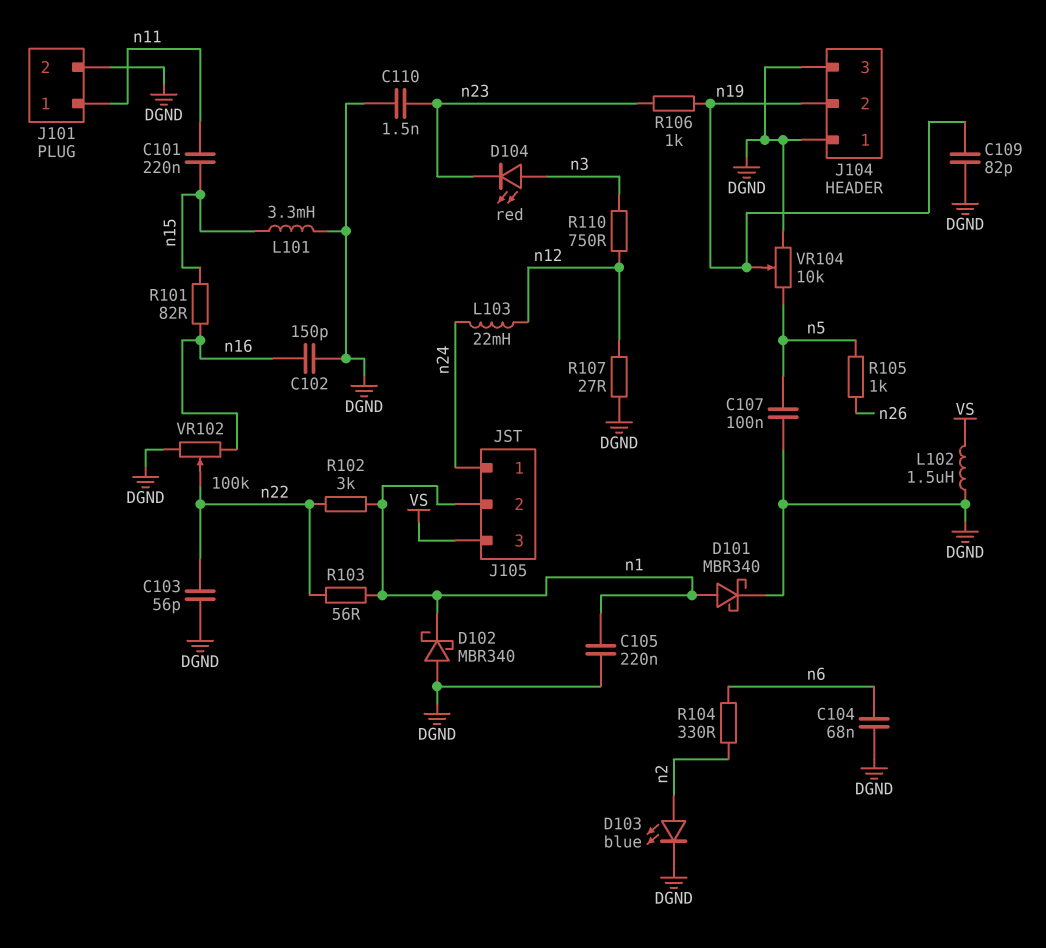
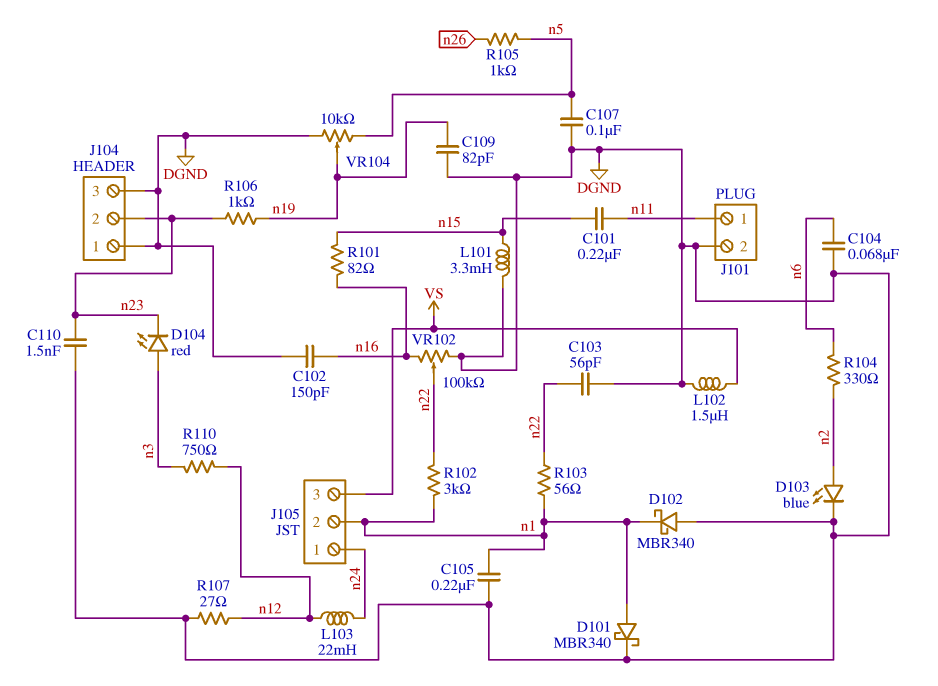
J104 pin 2: n19 -> n23

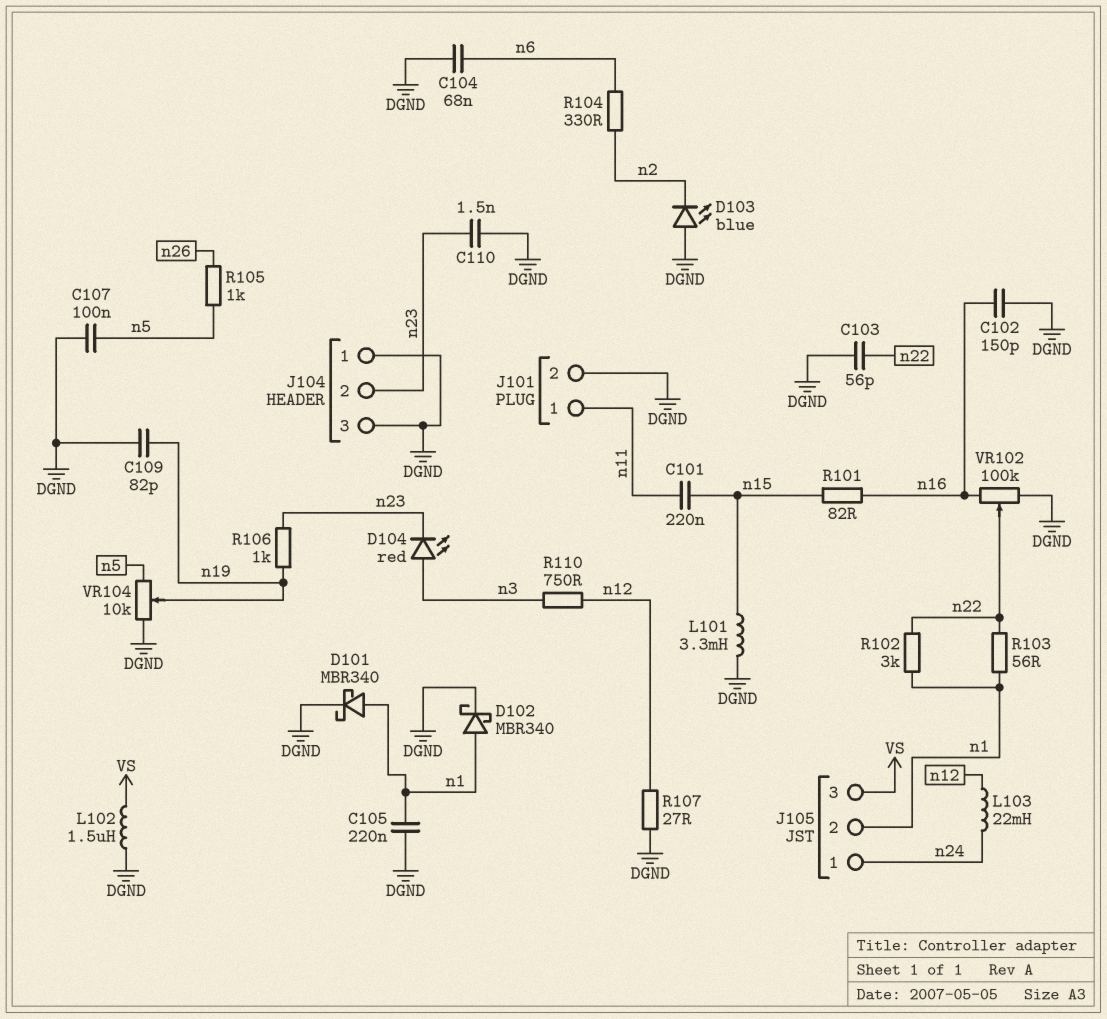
D102: schottky MBR340 (A DGND, K n1) -> schottky MBR340 (A n1, K DGND)
D103: LED blue (A n2, K DGND) -> LED blue (A DGND, K n2)

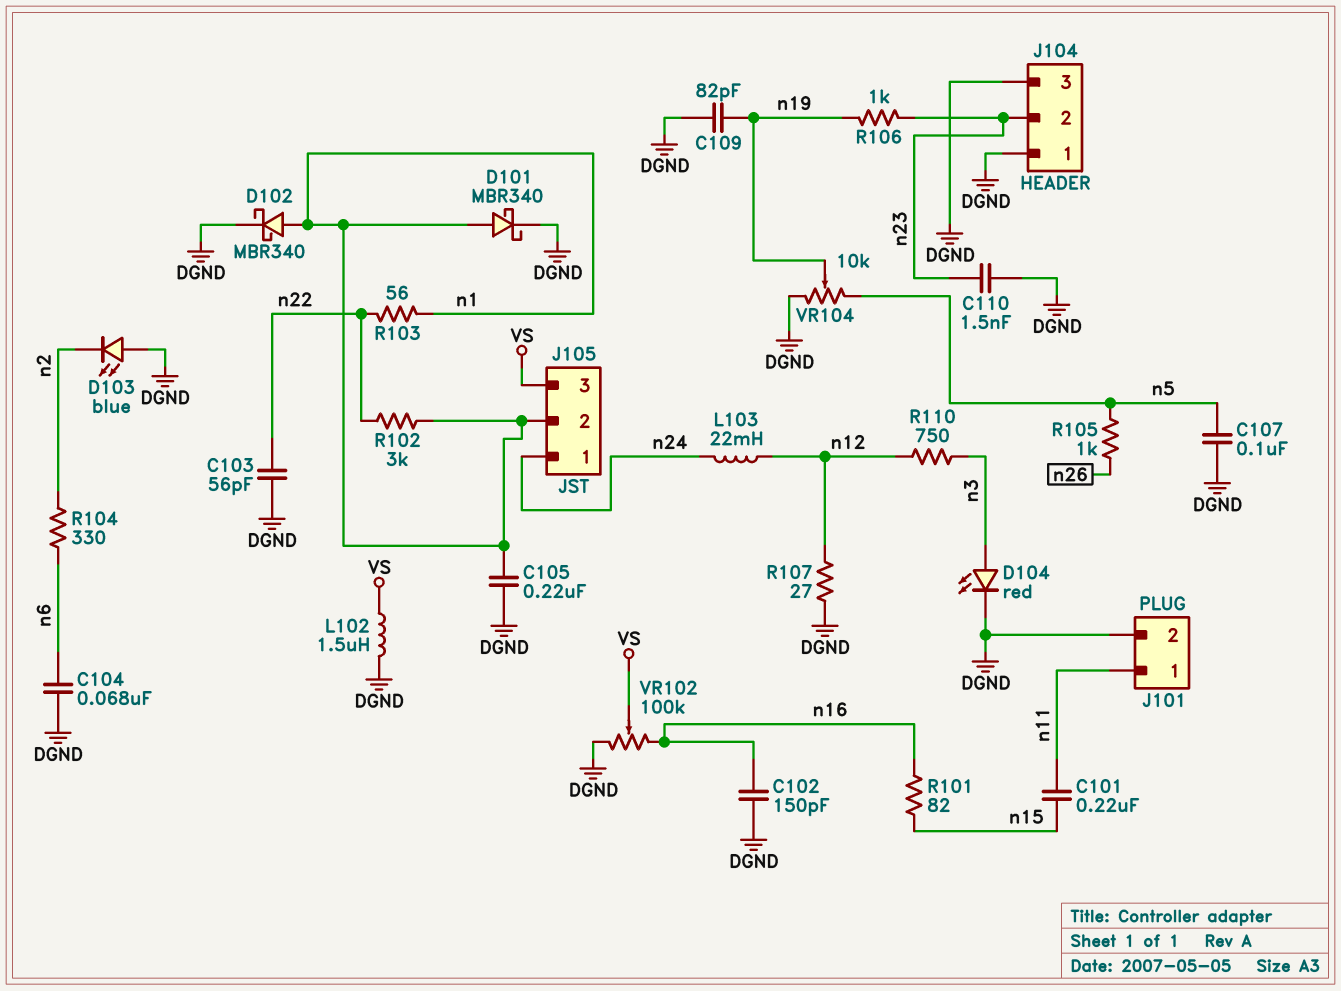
D104: LED red (A n3, K n23) -> LED red (A n3, K DGND)
L101: 3.3mH (DGND, n15) -> none
VR102: 100k (DGND, n16, wiper n22) -> 100k (DGND, n16, wiper VS)

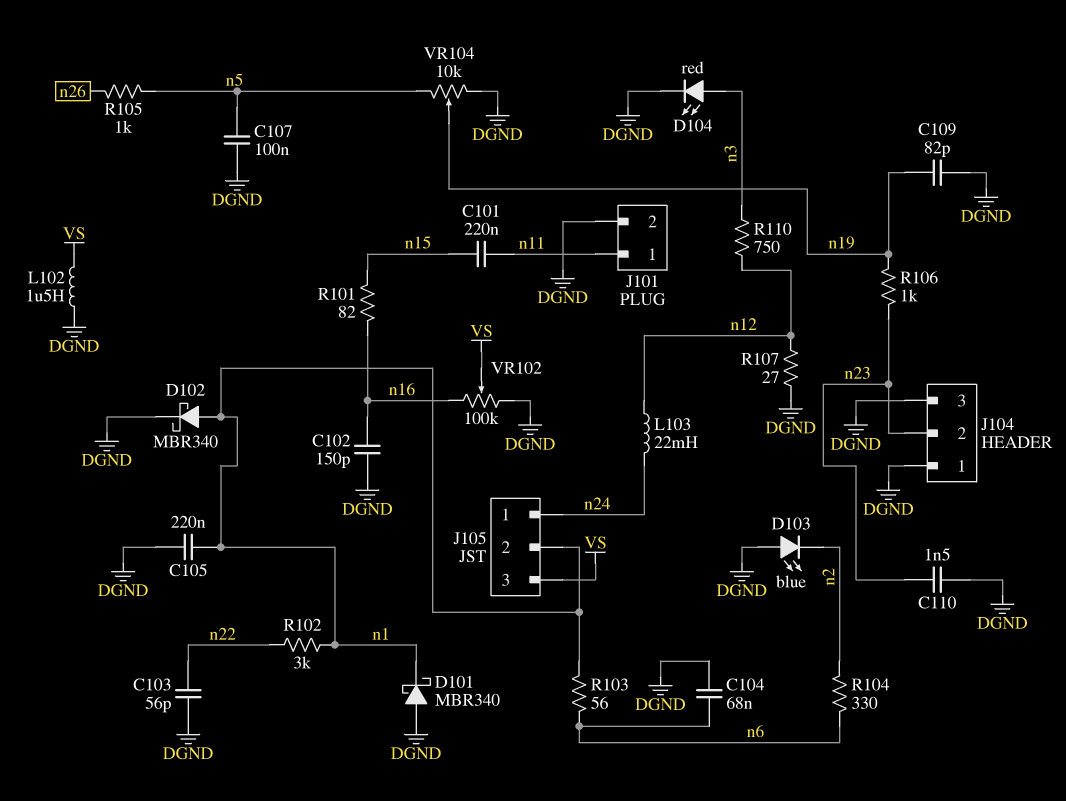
D101: schottky MBR340 (A n1, K DGND) -> schottky MBR340 (A DGND, K n1)
R103: 56 (n1, n22) -> 56 (n1, n6)

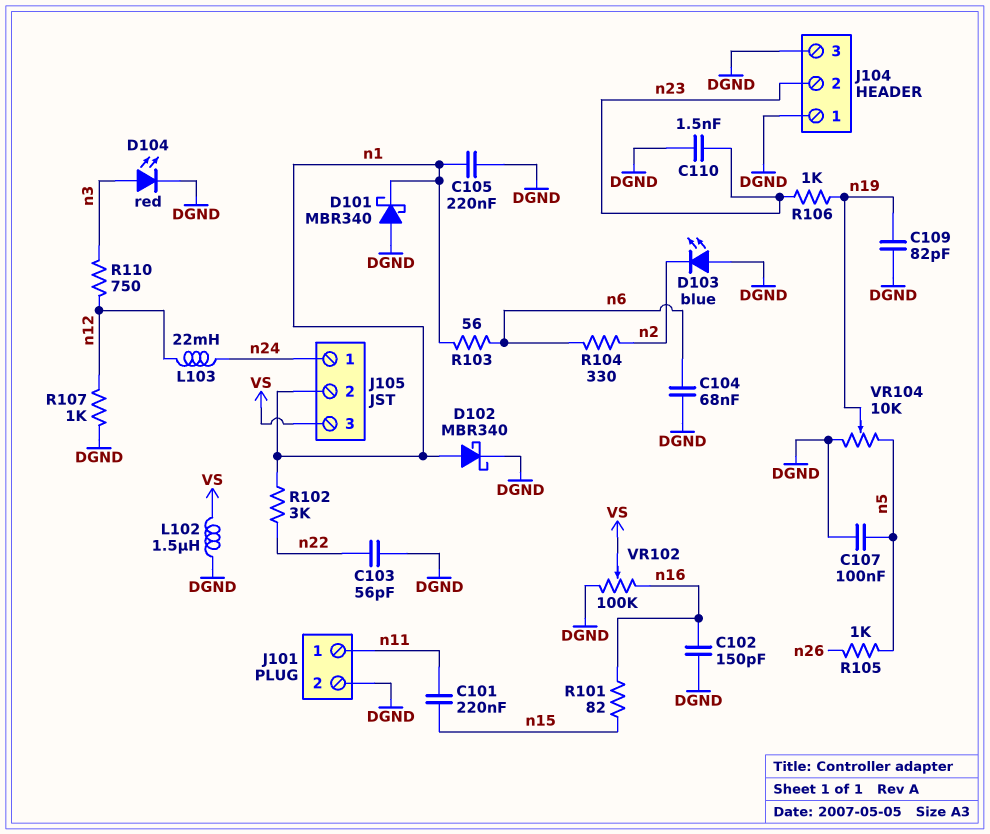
R107: 27 (DGND, n12) -> 1k (DGND, n12)

